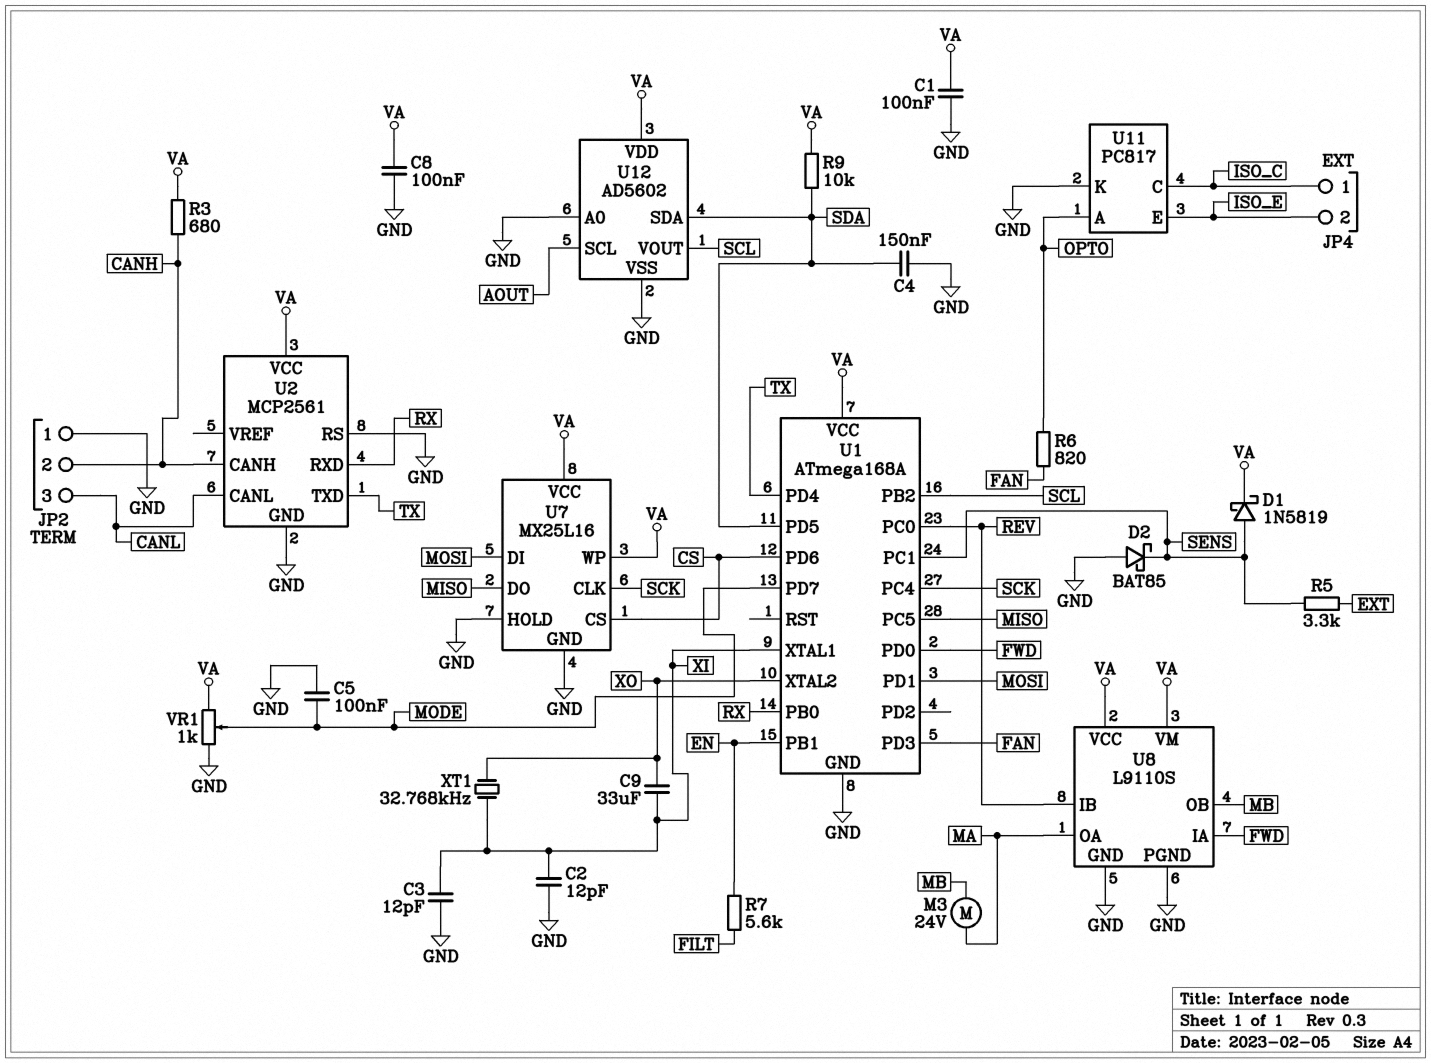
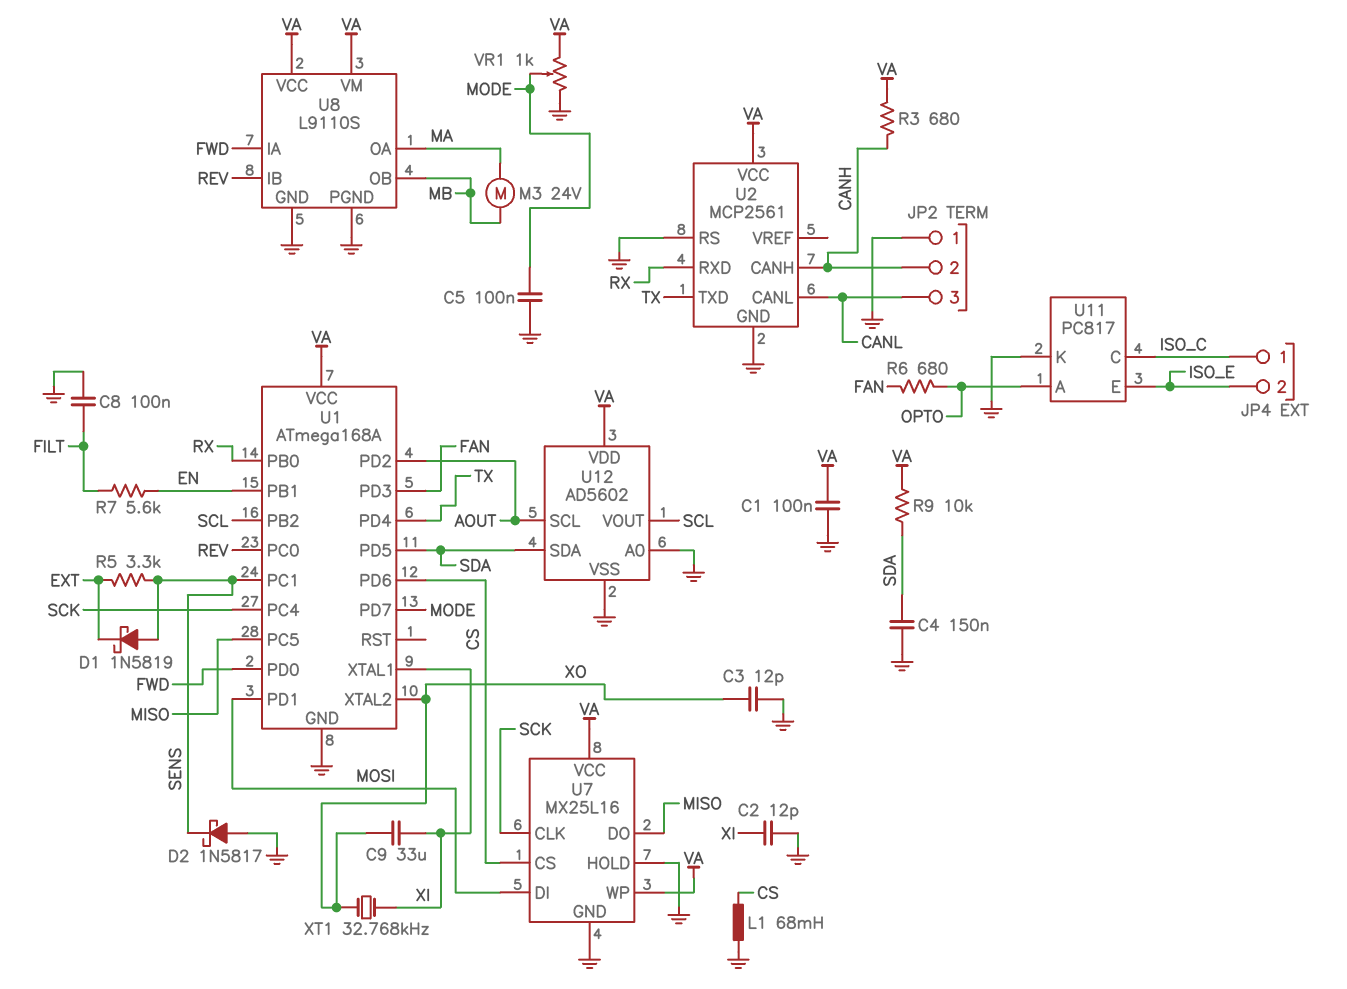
C3: 12pF (GND, XI) -> 12pF (GND, XO)
C8: 100nF (GND, VA) -> 100nF (FILT, GND)
D1: schottky 1N5819 (A SENS, K VA) -> schottky 1N5819 (A SENS, K EXT)
D2: schottky BAT85 (A GND, K SENS) -> schottky 1N5817 (A GND, K SENS)
L1: none -> 68mH (CS, GND)
R6: 820 (FAN, OPTO) -> 680 (FAN, OPTO)
U1 pin PD2: none -> AOUT

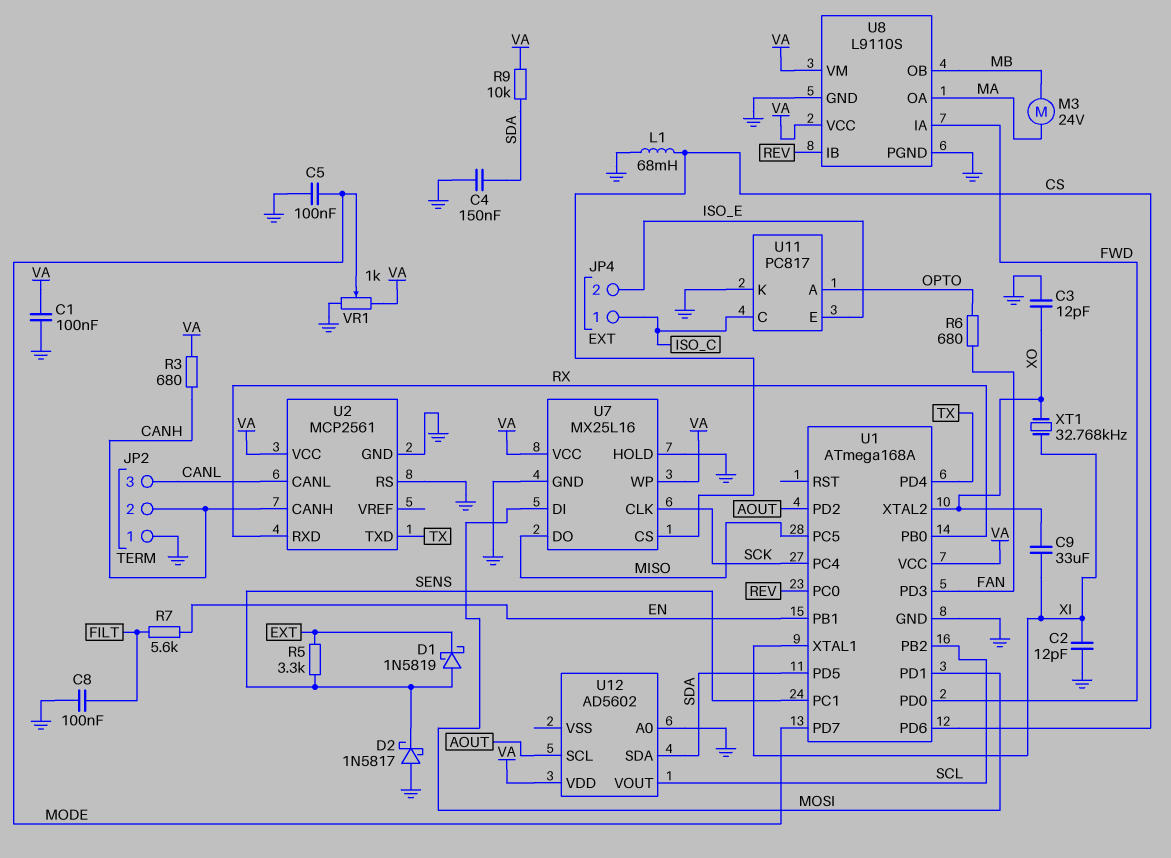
U12 pin VSS: GND -> none

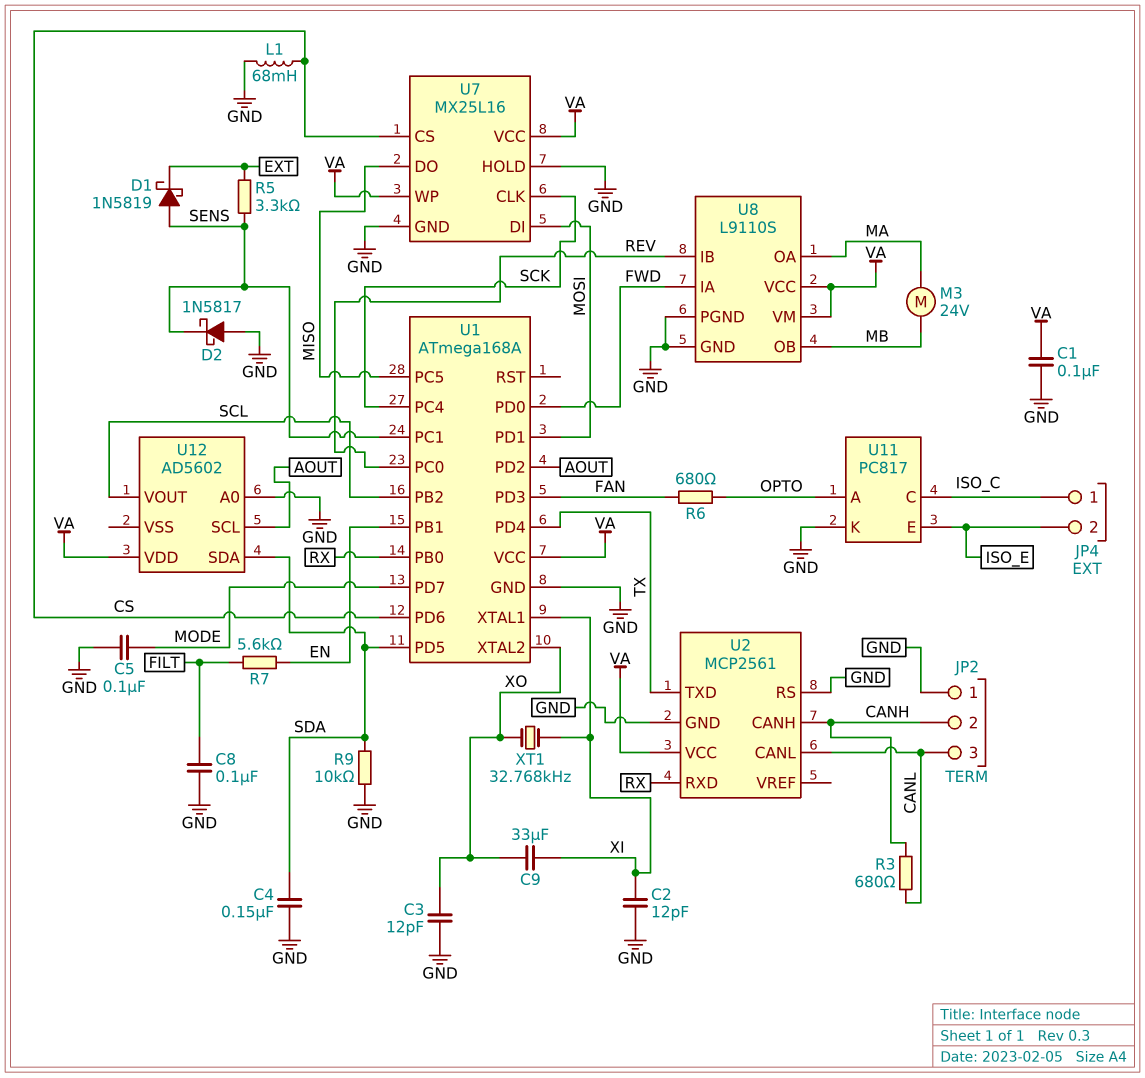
R3: 680 (CANH, VA) -> 680 (CANH, CANL)
R9: 10k (SDA, VA) -> 10k (GND, SDA)
VR1: 1k (GND, VA, wiper MODE) -> none

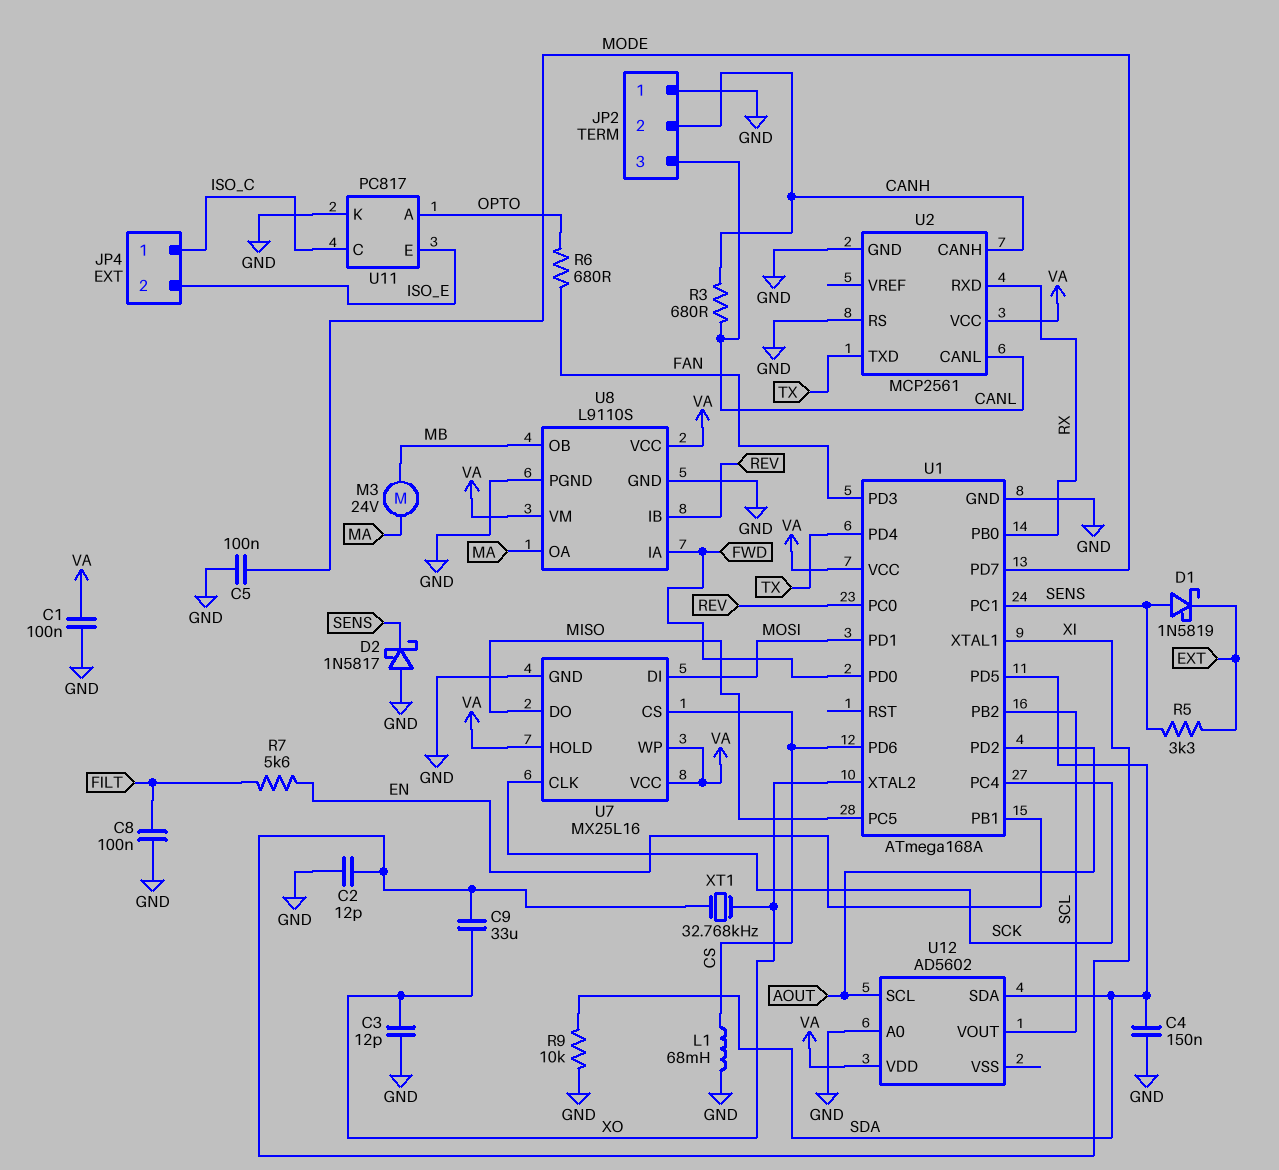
U7 pin HOLD: GND -> VA

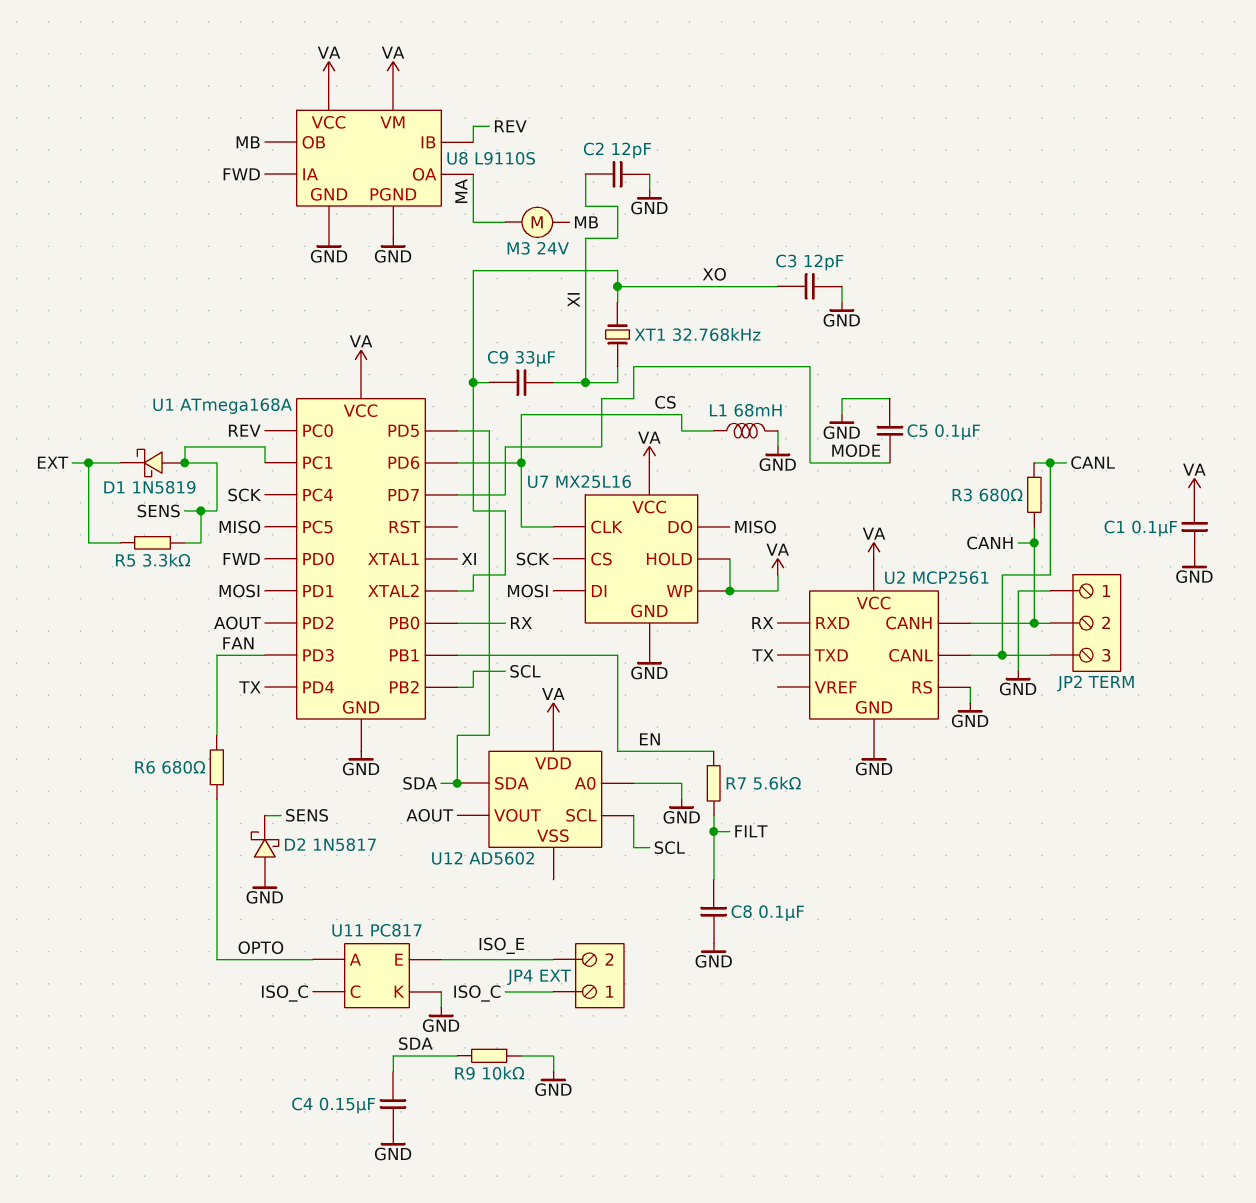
U7 pin CLK: SCK -> CS
U7 pin CS: CS -> SCK
U12 pin SCL: AOUT -> SCL
U12 pin VOUT: SCL -> AOUT

